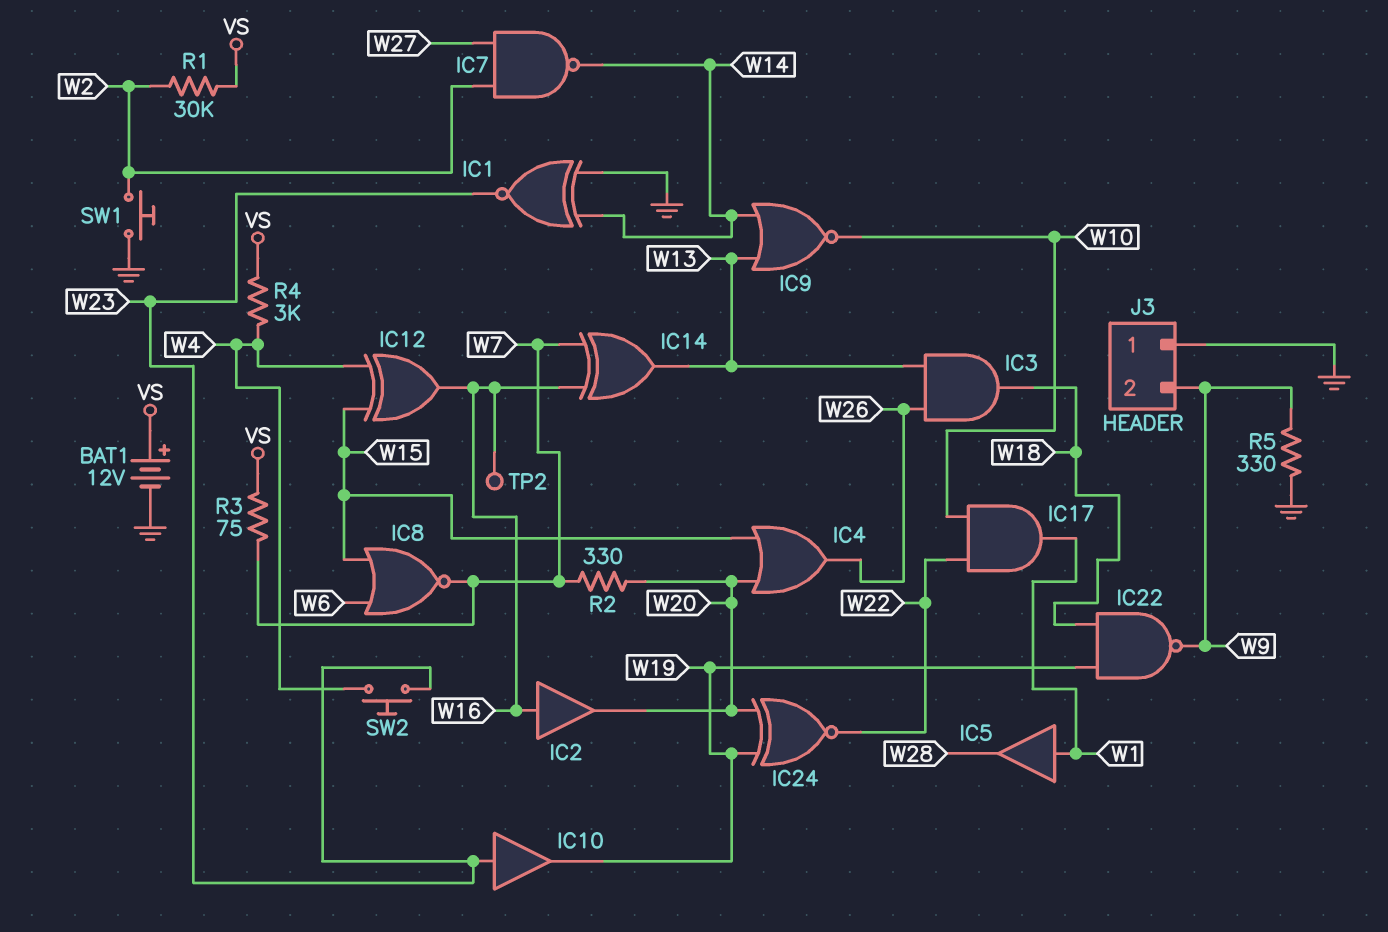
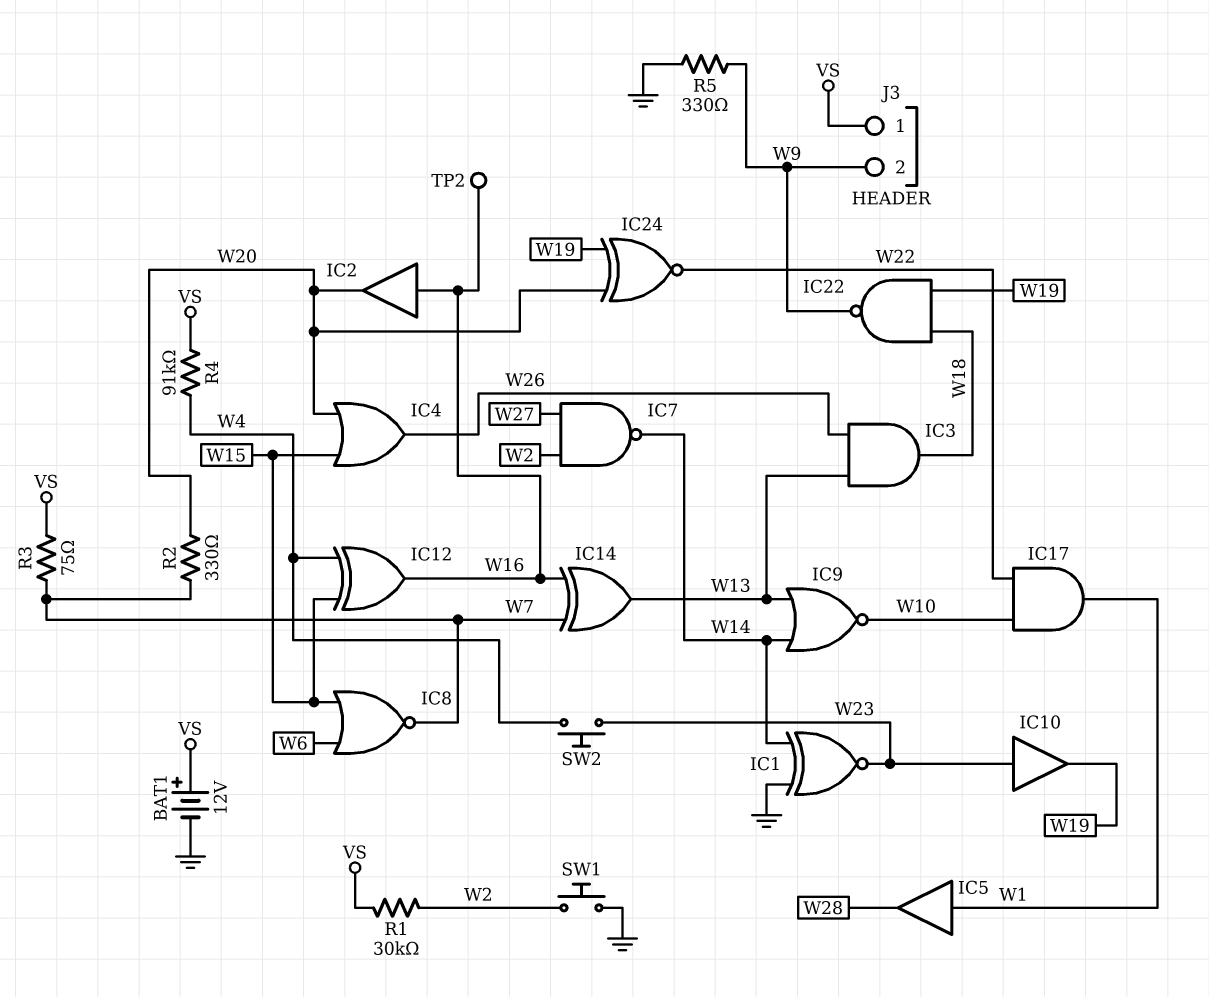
J3 pin 1: GND -> VS
R4: 3k (VS, W4) -> 91k (VS, W4)

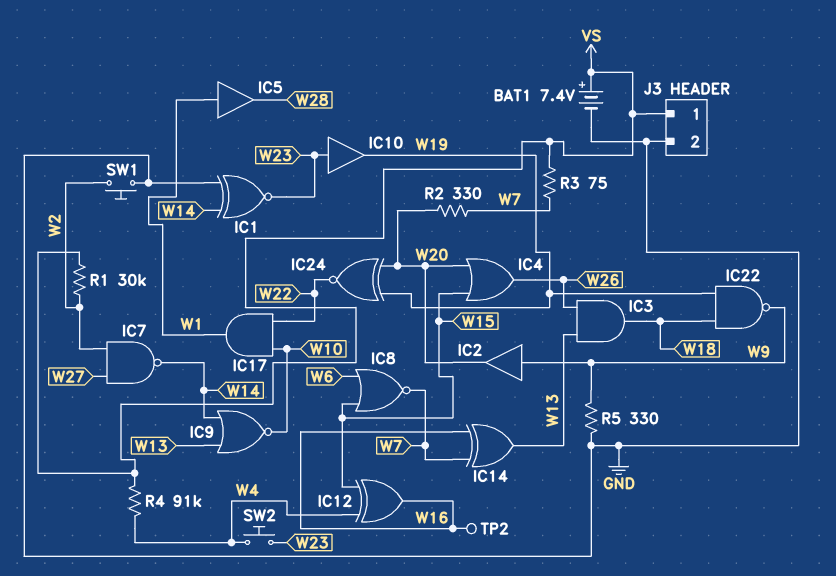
BAT1: 12V (plus VS, minus GND) -> 7.4V (plus VS, minus GND)
IC2: buffer (in W16, out W20) -> buffer (in W9, out W20)
J3 pin 2: W9 -> GND

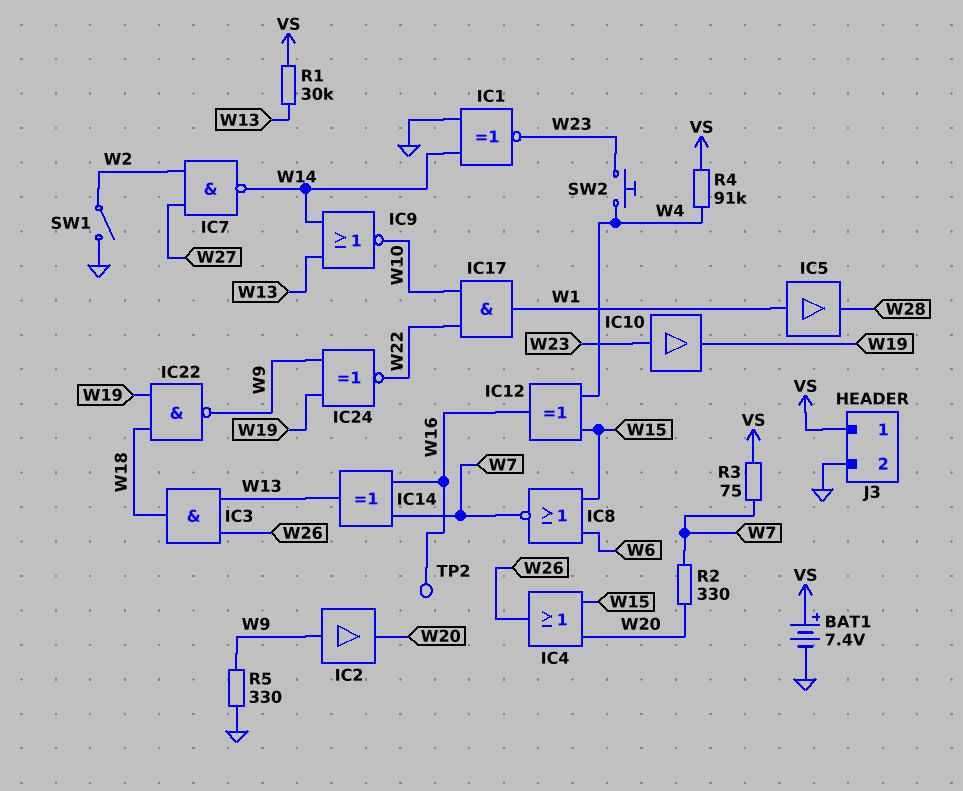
IC24: XNOR (in W19, in W20, out W22) -> XNOR (in W9, in W19, out W22)
R1: 30k (VS, W2) -> 30k (VS, W13)
SW1: button (GND, W2) -> switch (GND, W2)

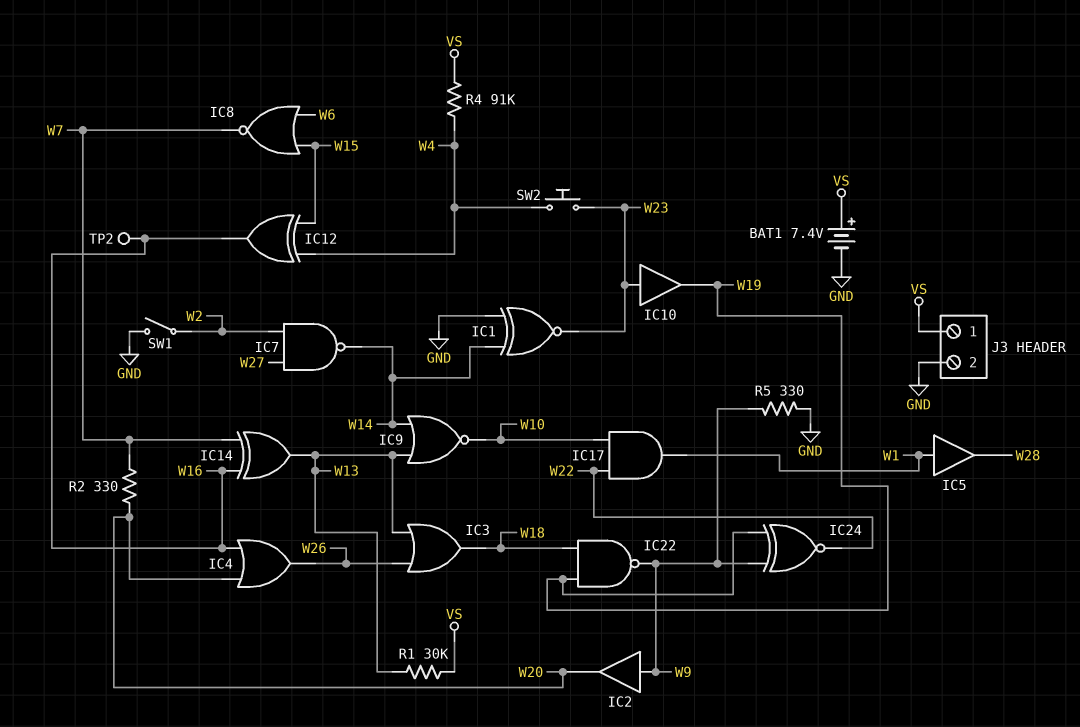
IC3: AND (in W13, in W26, out W18) -> OR (in W13, in W26, out W18)
IC4: OR (in W15, in W20, out W26) -> OR (in W16, in W20, out W26)
R3: 75 (VS, W7) -> none

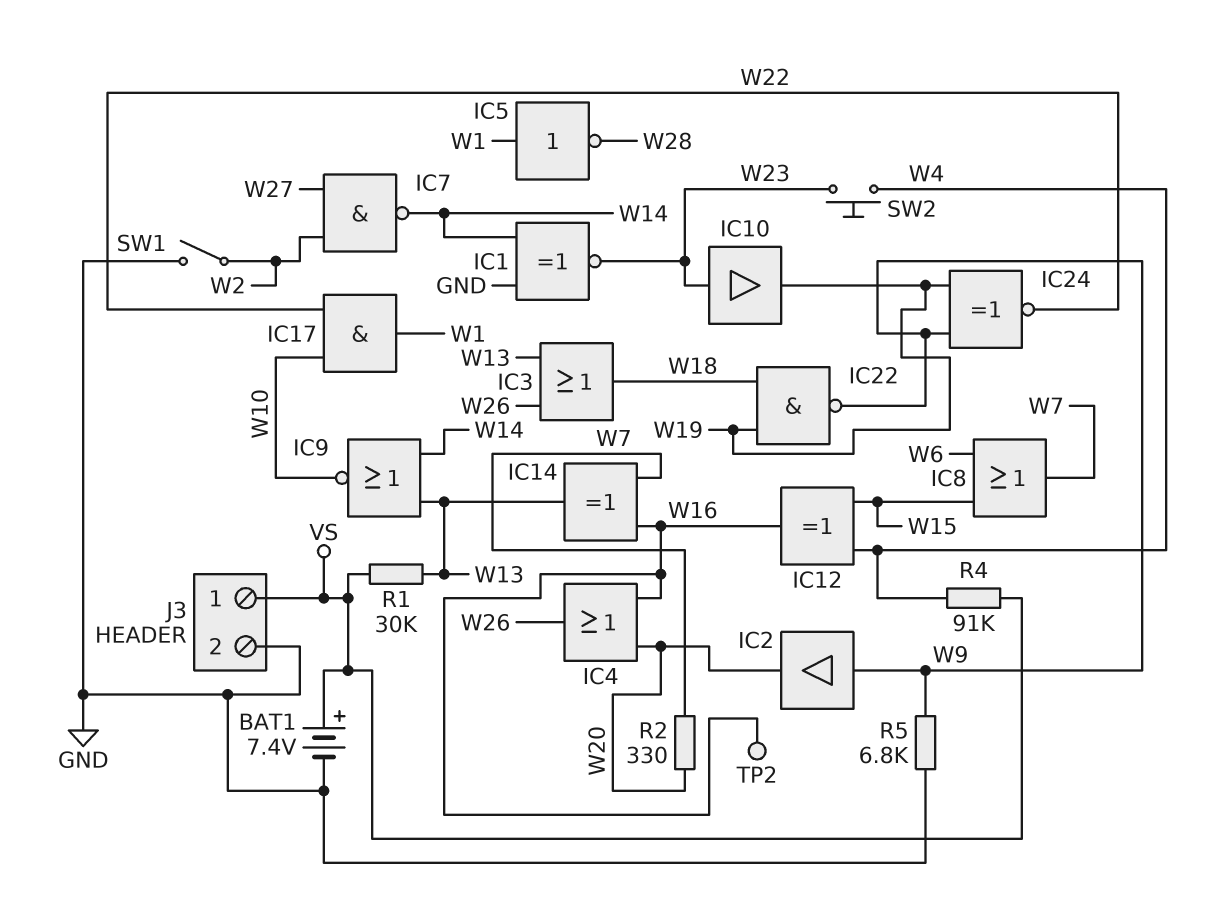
IC5: buffer (in W1, out W28) -> NOT (in W1, out W28)
IC8: NOR (in W6, in W15, out W7) -> OR (in W6, in W15, out W7)
R5: 330 (GND, W9) -> 6.8k (GND, W9)

